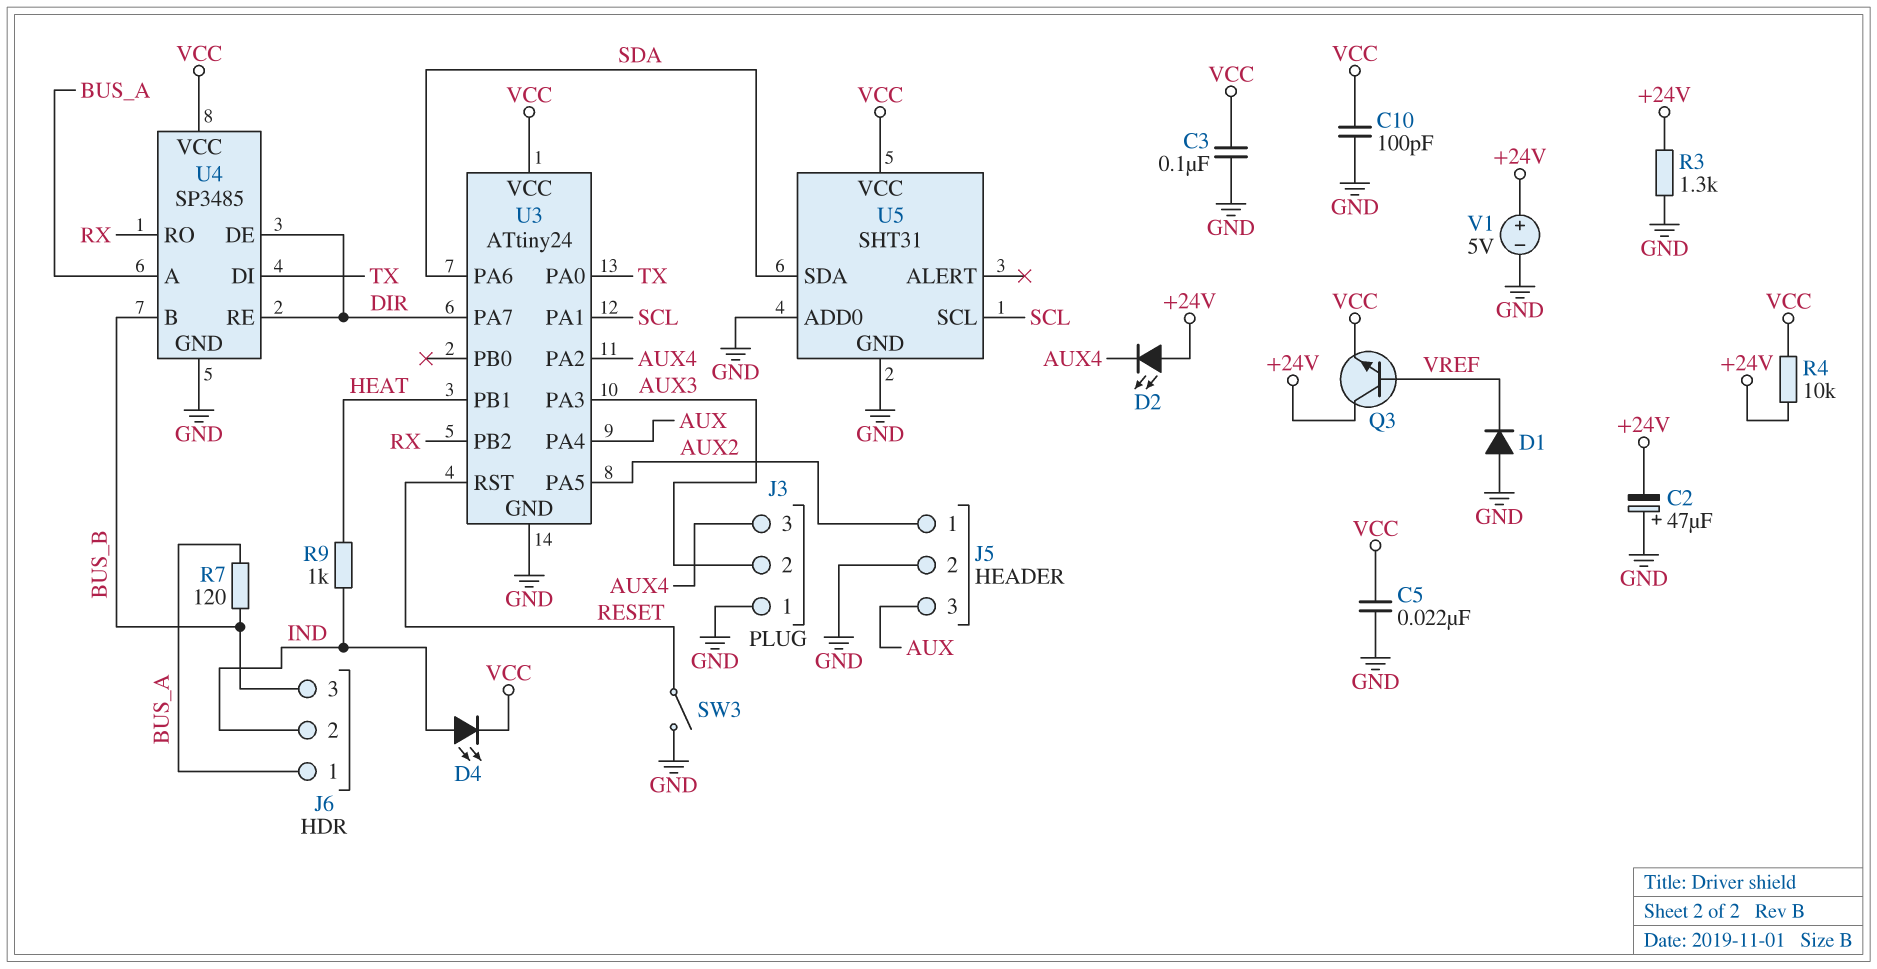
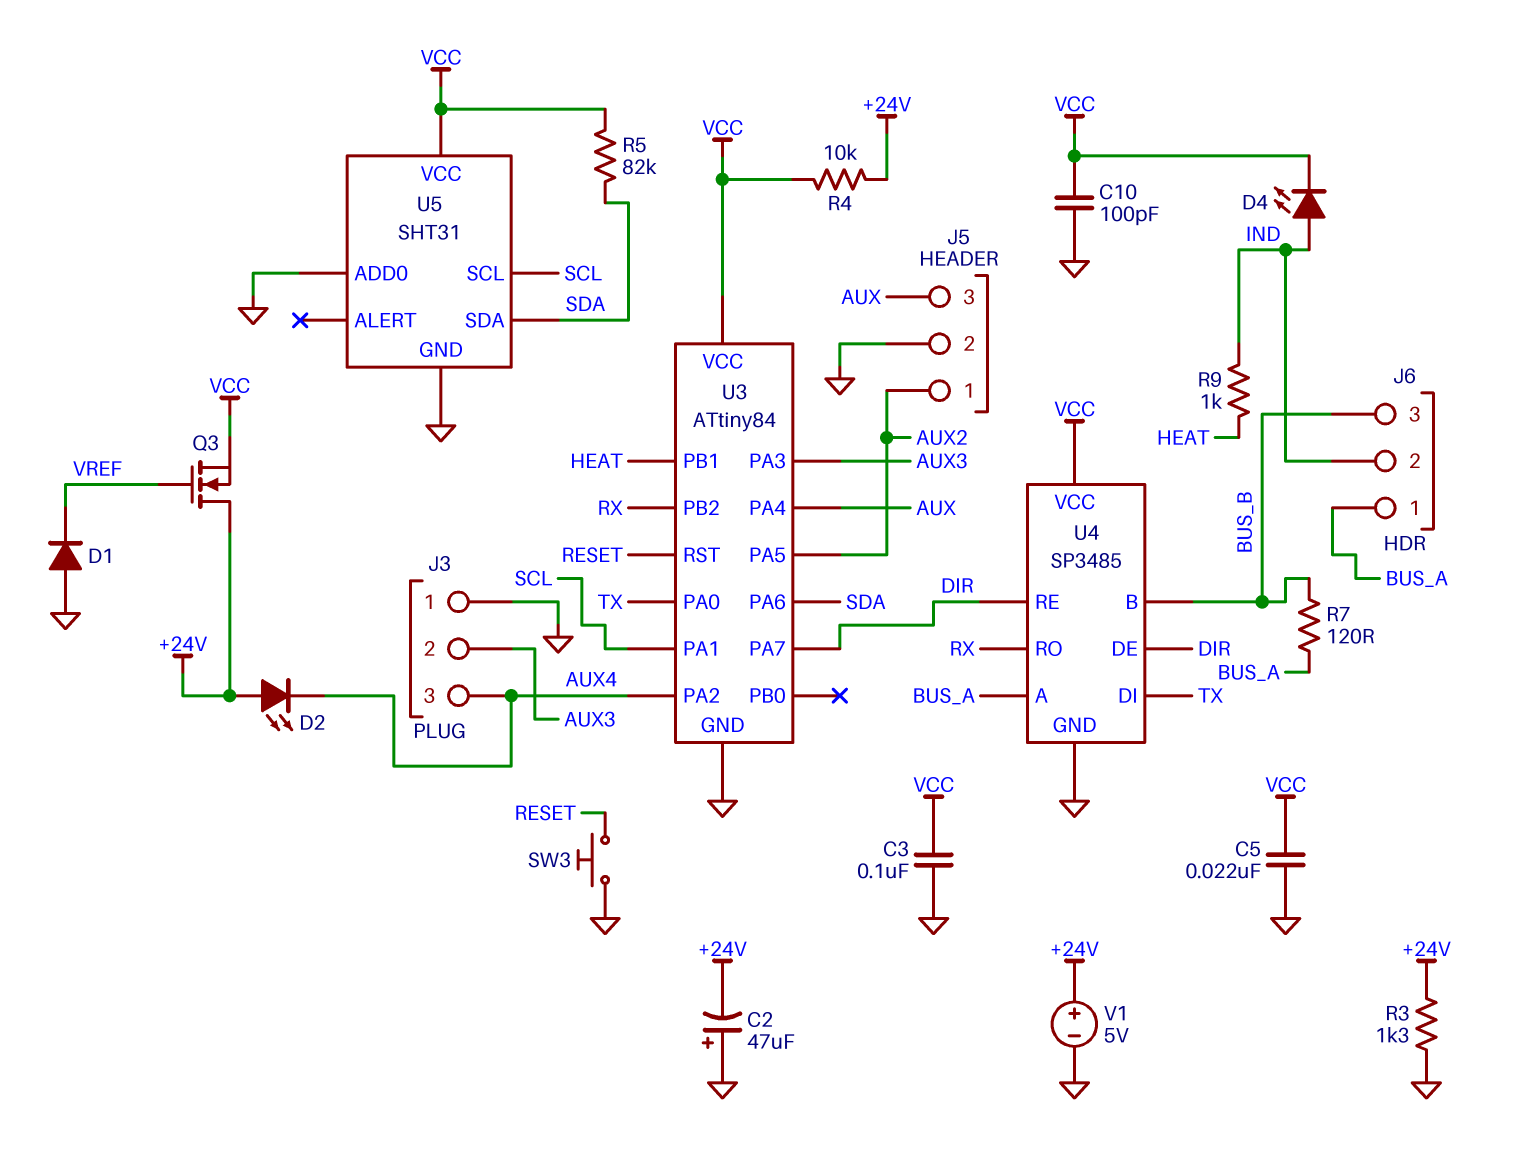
Q3: NPN (B VREF, C +24V, E VCC) -> NMOS (G VREF, D +24V, S VCC)
R5: none -> 82k (SDA, VCC)
SW3: switch (GND, RESET) -> button (GND, RESET)
U3: ATtiny24 -> ATtiny84

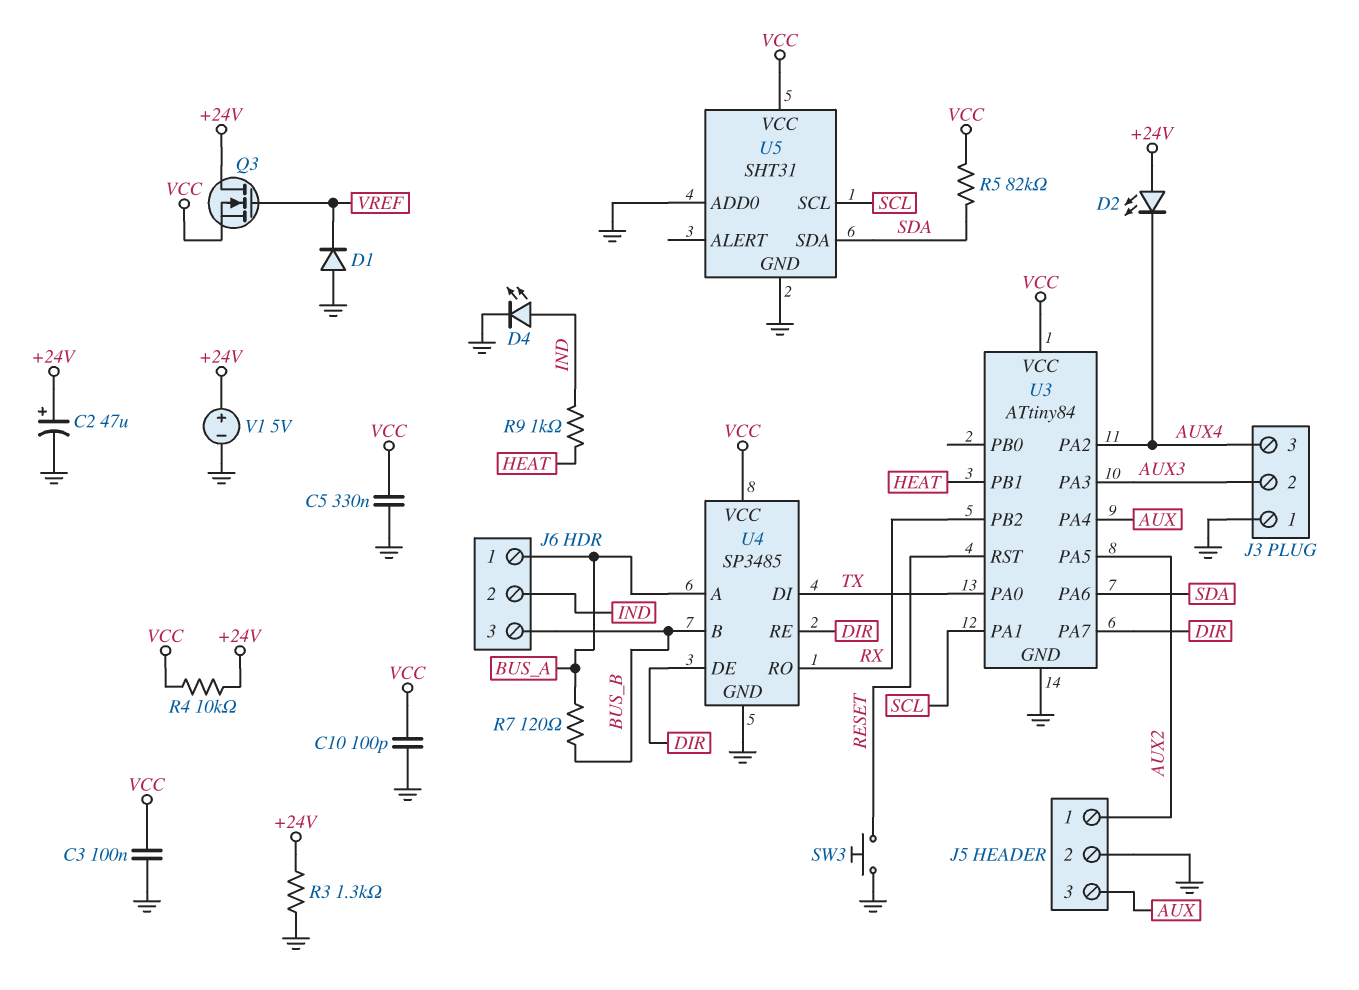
C2: 47uF (plus GND, minus +24V) -> 47uF (plus +24V, minus GND)
C5: 22nF (GND, VCC) -> 330nF (GND, VCC)
D4: LED (A IND, K VCC) -> LED (A IND, K GND)

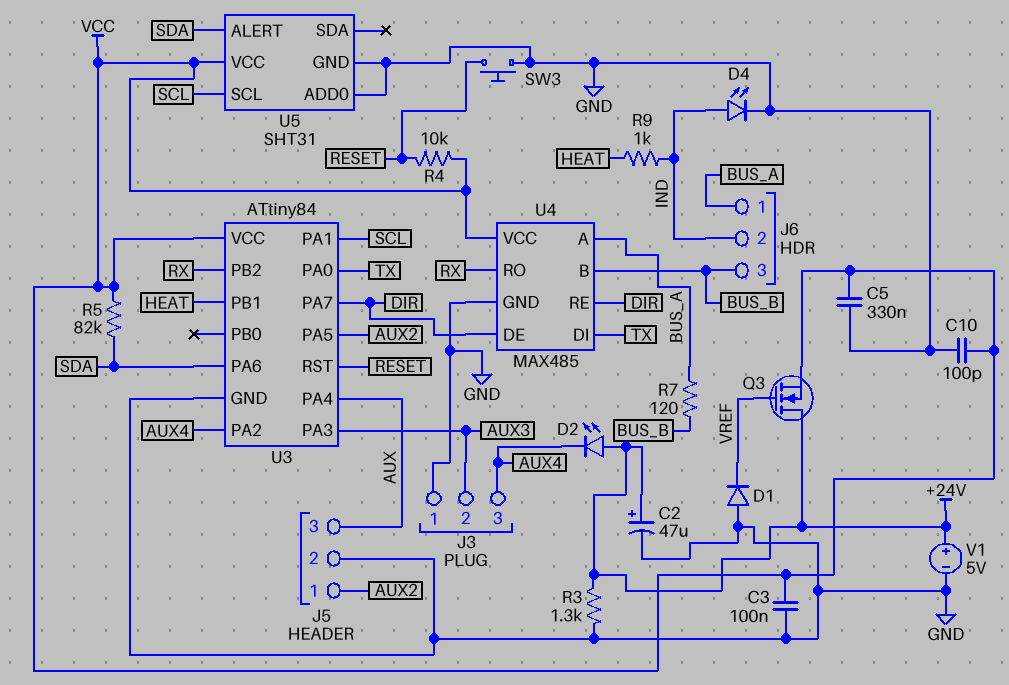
R4: 10k (+24V, VCC) -> 10k (RESET, VCC)
U4: SP3485 -> MAX485
U5 pin ALERT: none -> SDA
U5 pin SDA: SDA -> none

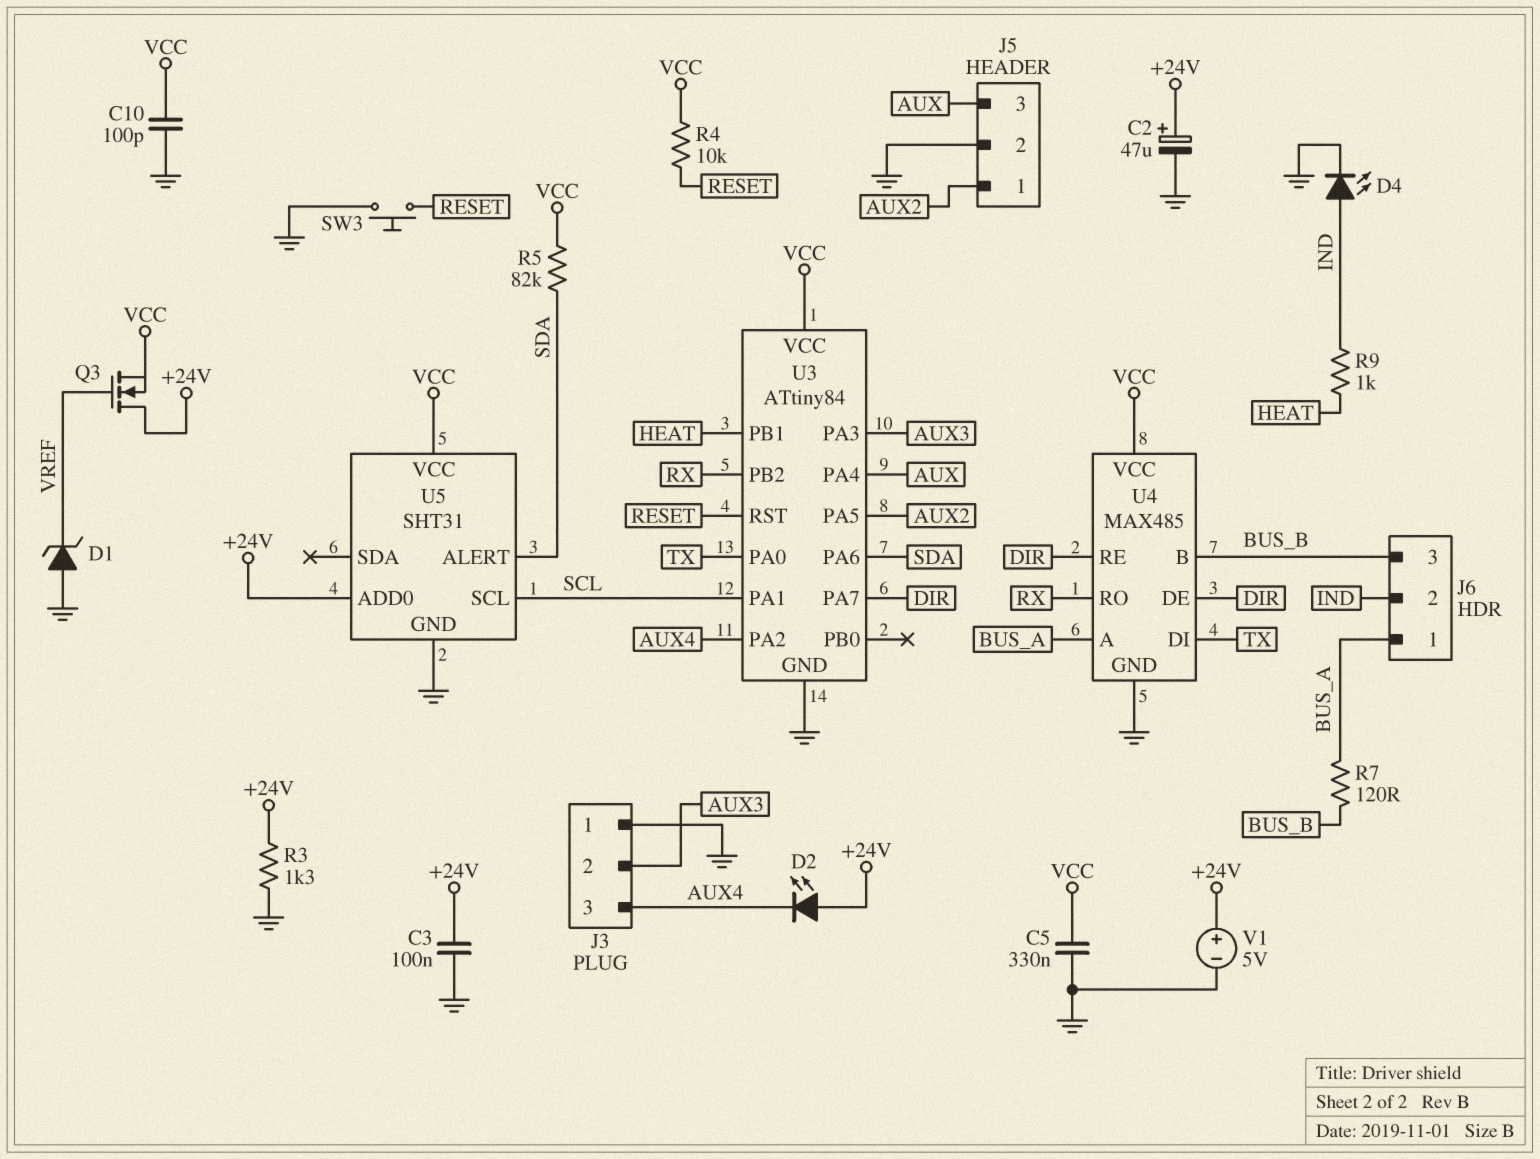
C3: 100nF (GND, VCC) -> 100nF (+24V, GND)
D1: diode (A GND, K VREF) -> zener (A GND, K VREF)
U5 pin ADD0: GND -> +24V

